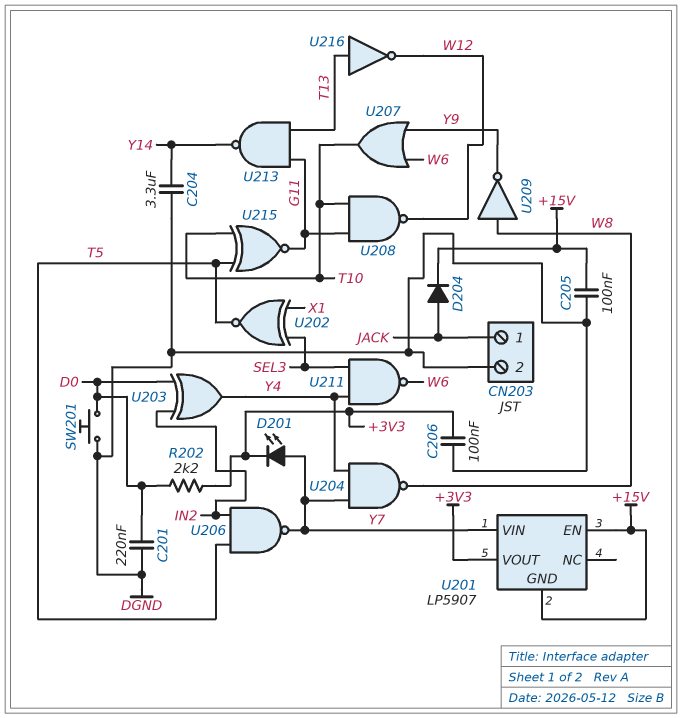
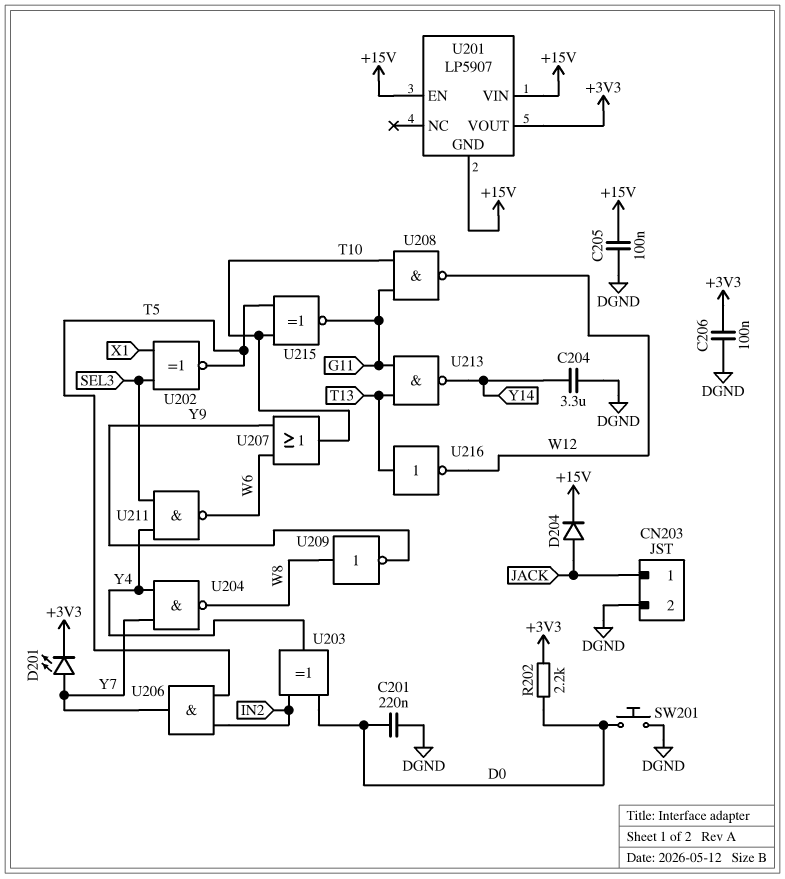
U201 pin VIN: Y7 -> +15V
U206: NAND (in IN2, in T5, out Y7) -> AND (in IN2, in T5, out Y7)

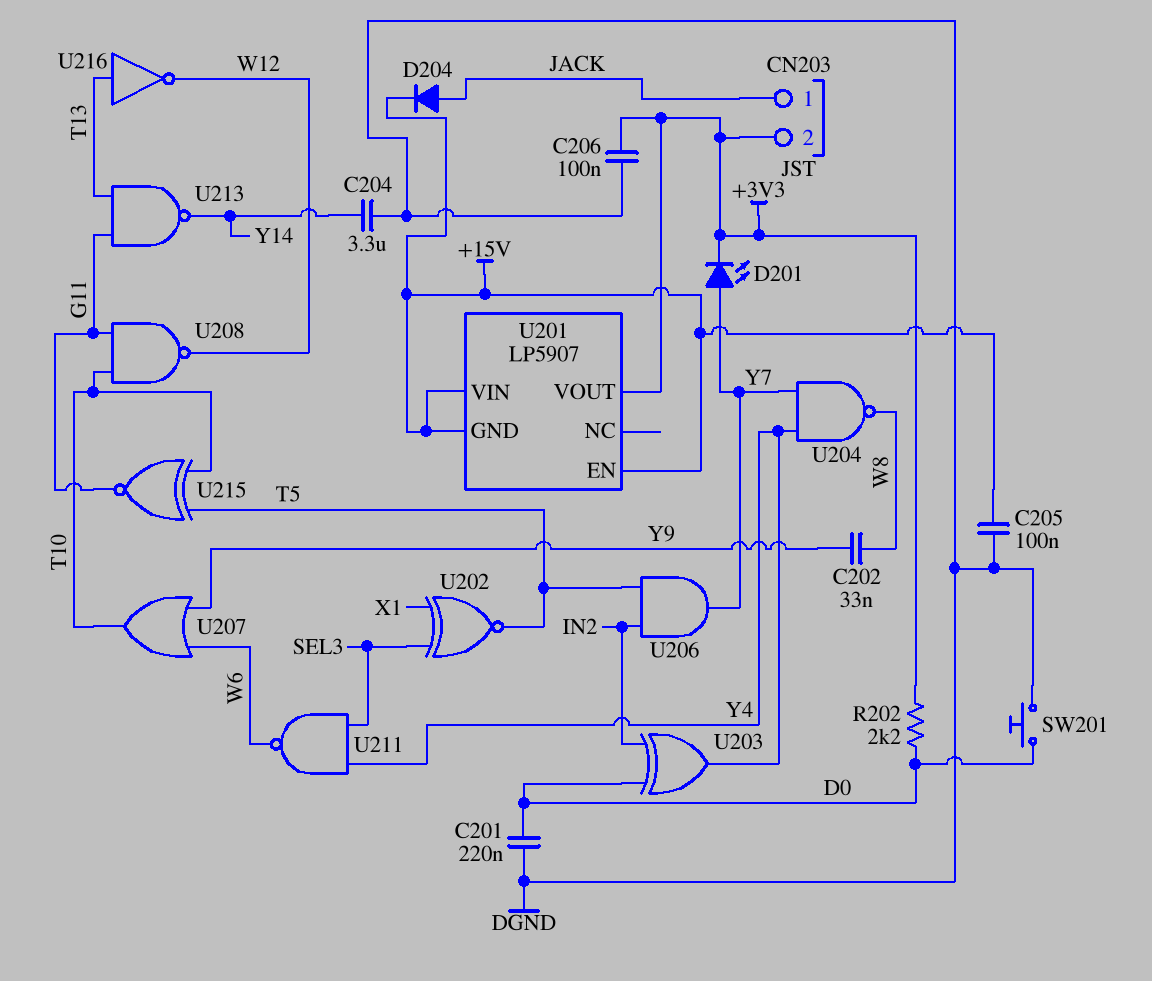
C202: none -> 33nF (W8, Y9)
CN203 pin 2: DGND -> +3V3
U209: NOT (in W8, out Y9) -> none

